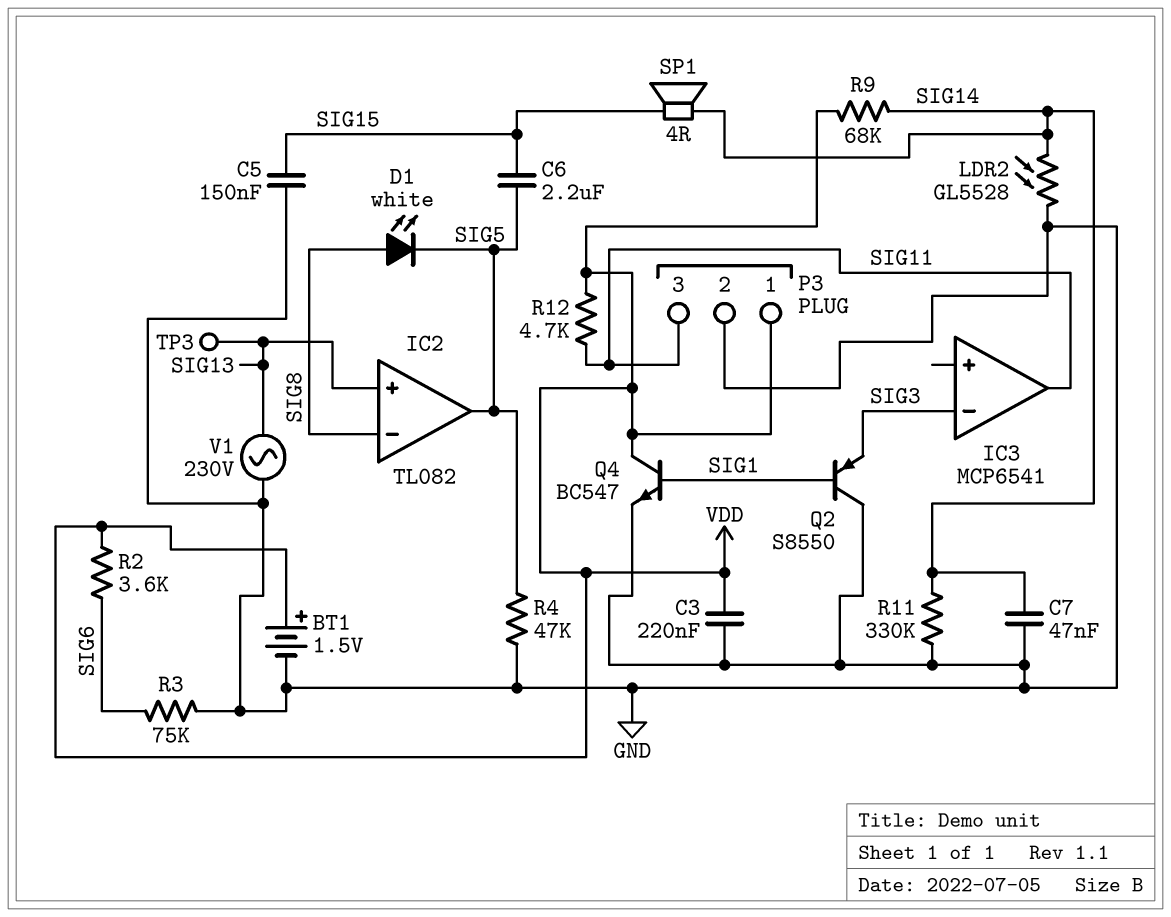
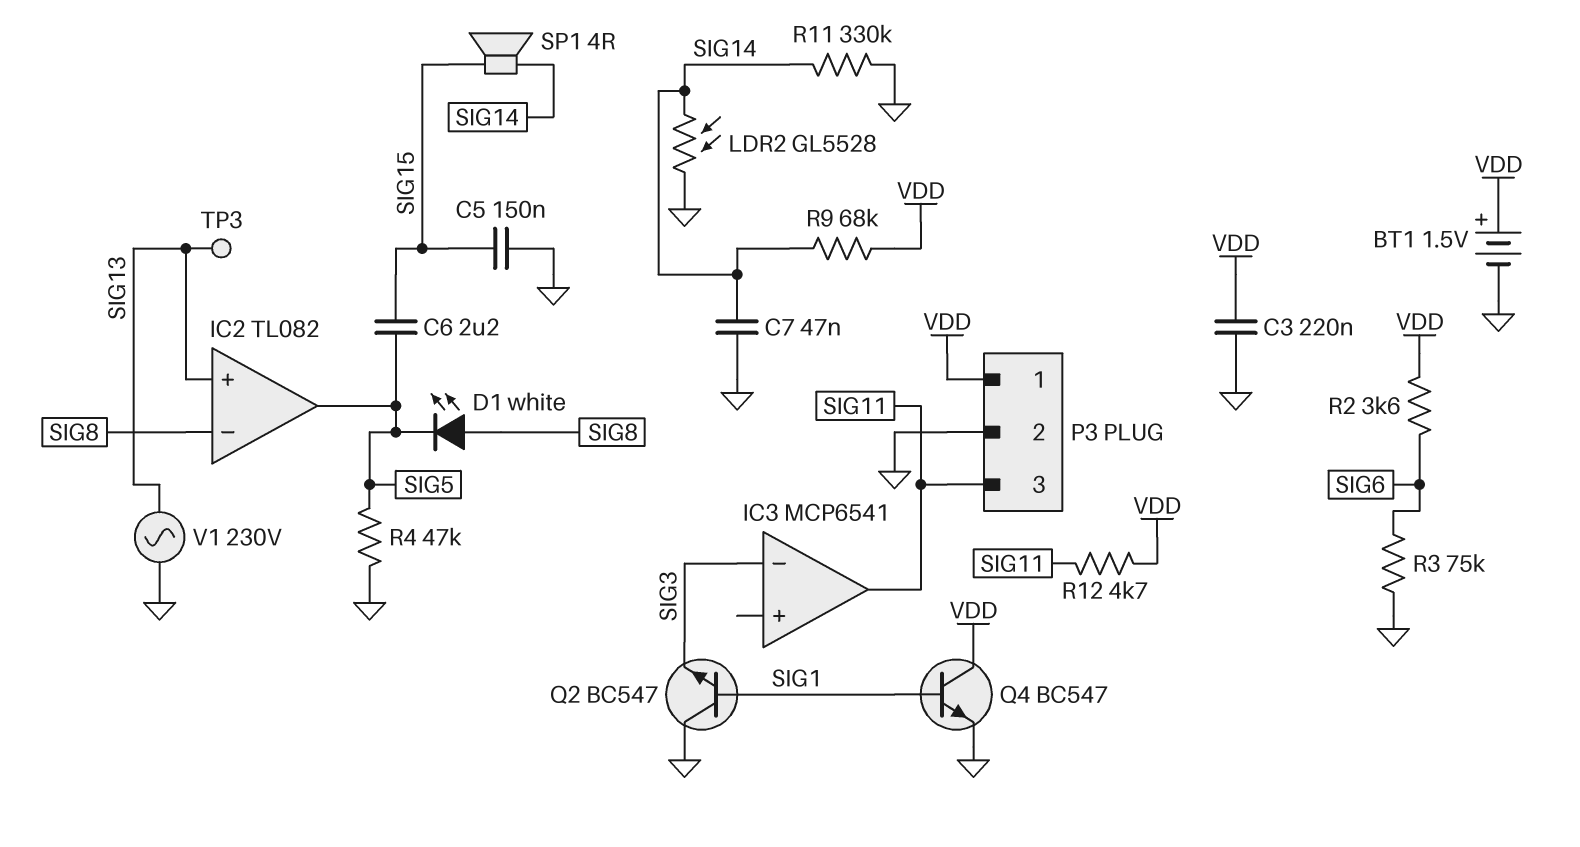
Q2: PNP S8550 (B SIG1, C GND, E SIG3) -> NPN BC547 (B SIG1, C GND, E SIG3)

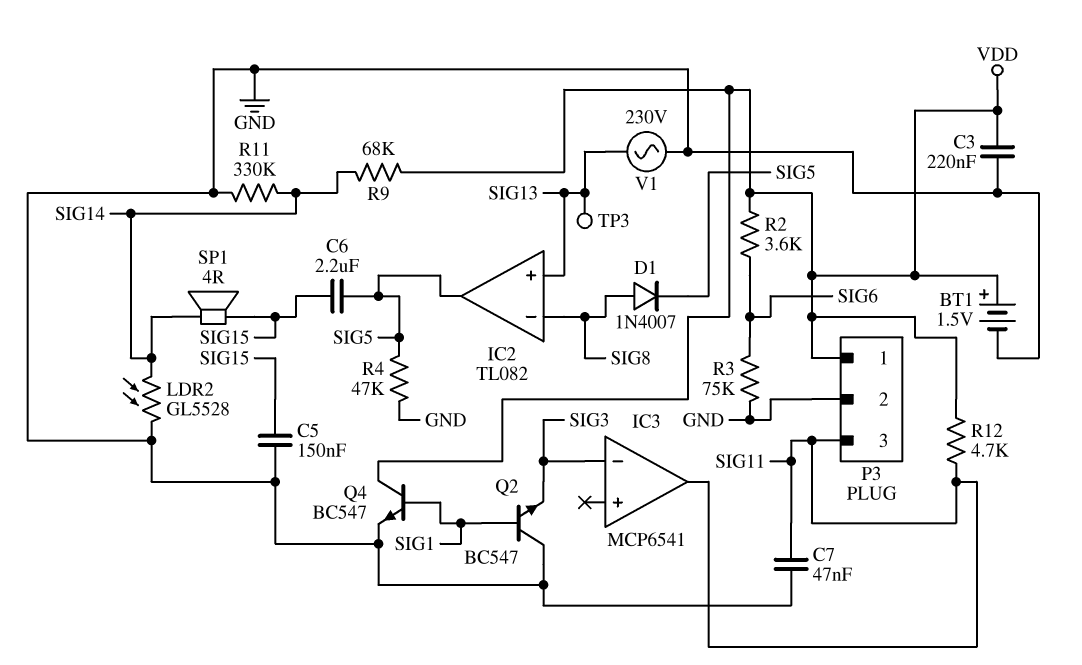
C7: 47nF (GND, SIG14) -> 47nF (GND, SIG11)
D1: LED white (A SIG8, K SIG5) -> diode 1N4007 (A SIG8, K SIG5)

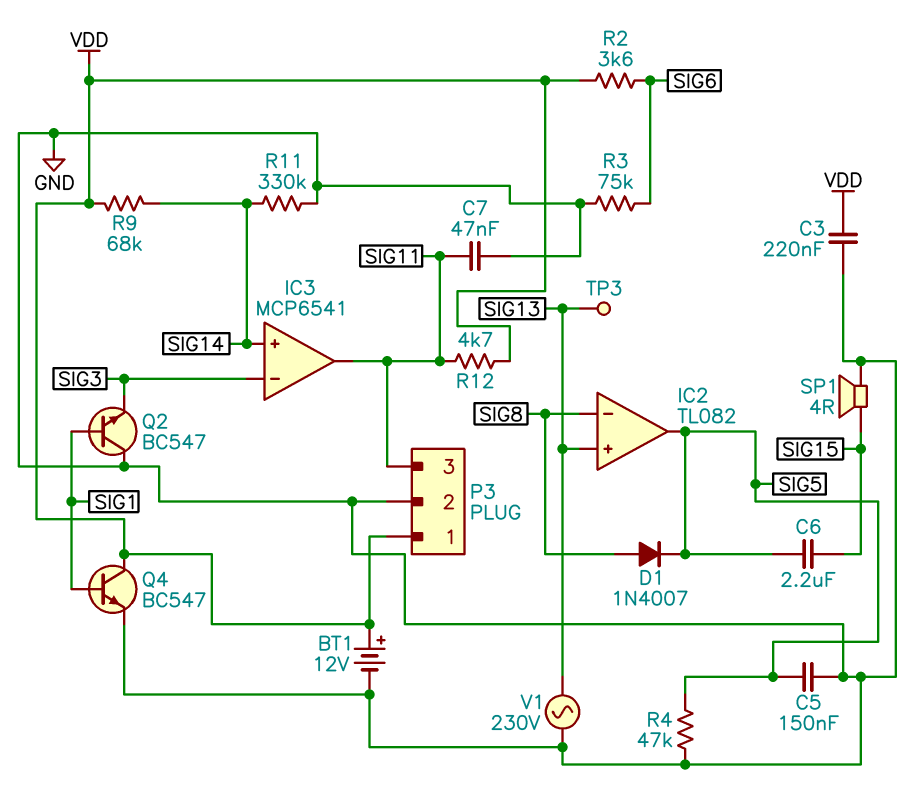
BT1: 1.5V (plus VDD, minus GND) -> 12V (plus VDD, minus GND)
C5: 150nF (GND, SIG15) -> 150nF (GND, SIG5)
IC3 pin in+: none -> SIG14
LDR2: GL5528 (GND, SIG14) -> none
SP1: speaker 4R (SIG14, SIG15) -> speaker 4R (GND, SIG15)

